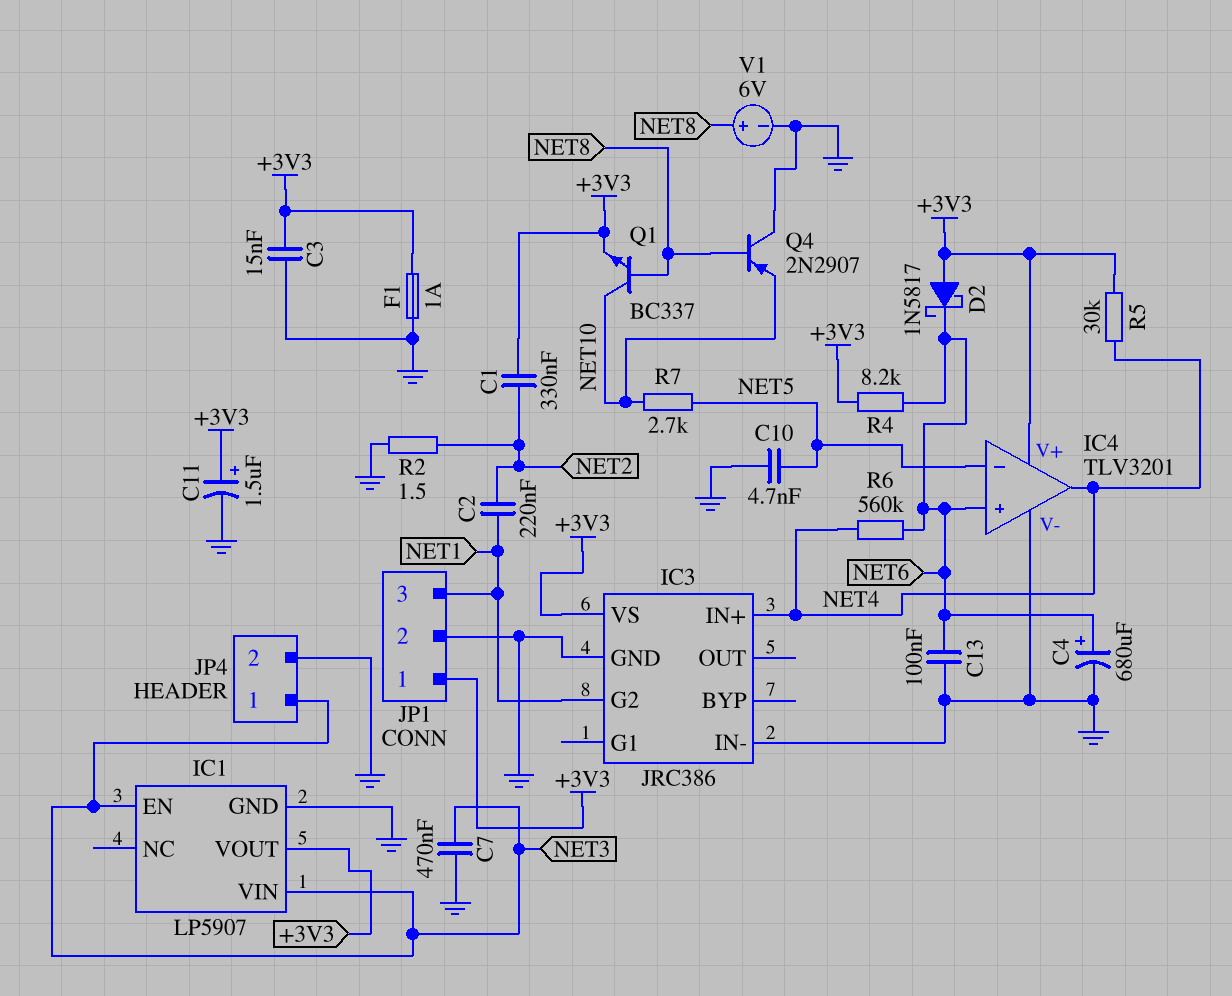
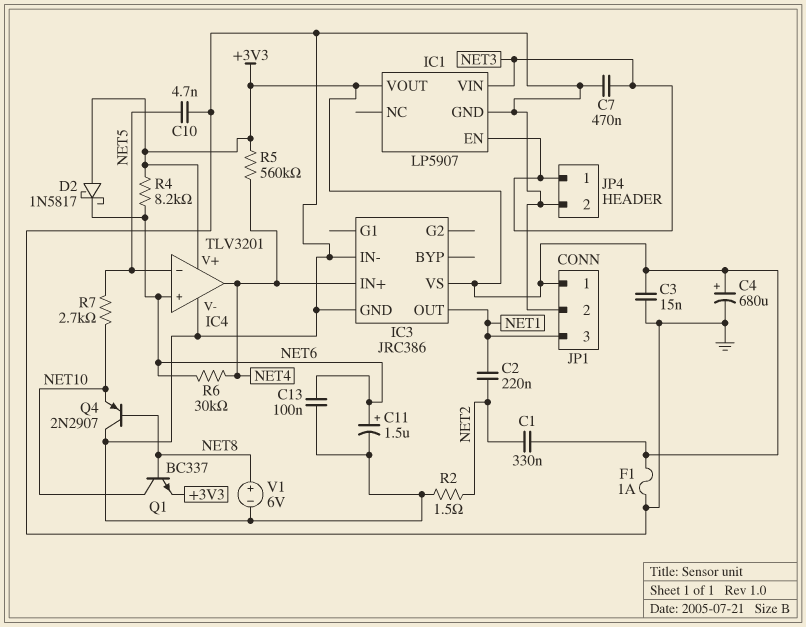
C4: 680uF (plus NET6, minus GND) -> 680uF (plus +3V3, minus GND)
C11: 1.5uF (plus +3V3, minus GND) -> 1.5uF (plus NET6, minus GND)
IC3 pin G2: NET1 -> none
IC3 pin OUT: none -> NET1
R5: 30k (+3V3, NET4) -> 560k (+3V3, NET4)
R6: 560k (NET4, NET6) -> 30k (NET4, NET6)

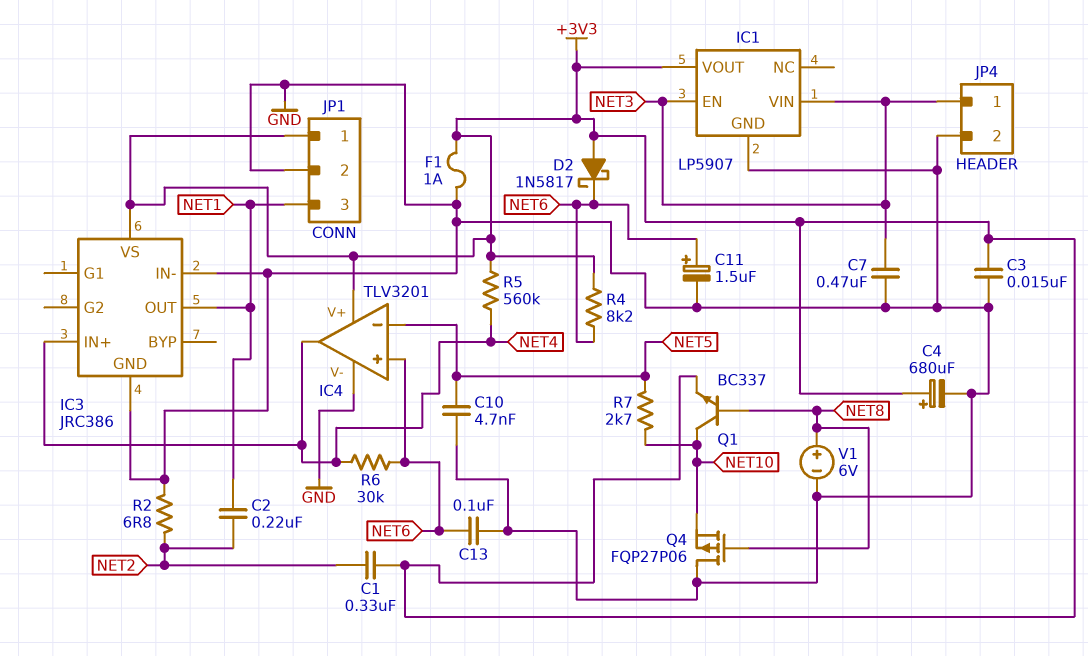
Q4: PNP 2N2907 (B NET8, C GND, E NET10) -> PMOS FQP27P06 (G NET8, D GND, S NET10)
R2: 1.5 (GND, NET2) -> 6.8 (GND, NET2)

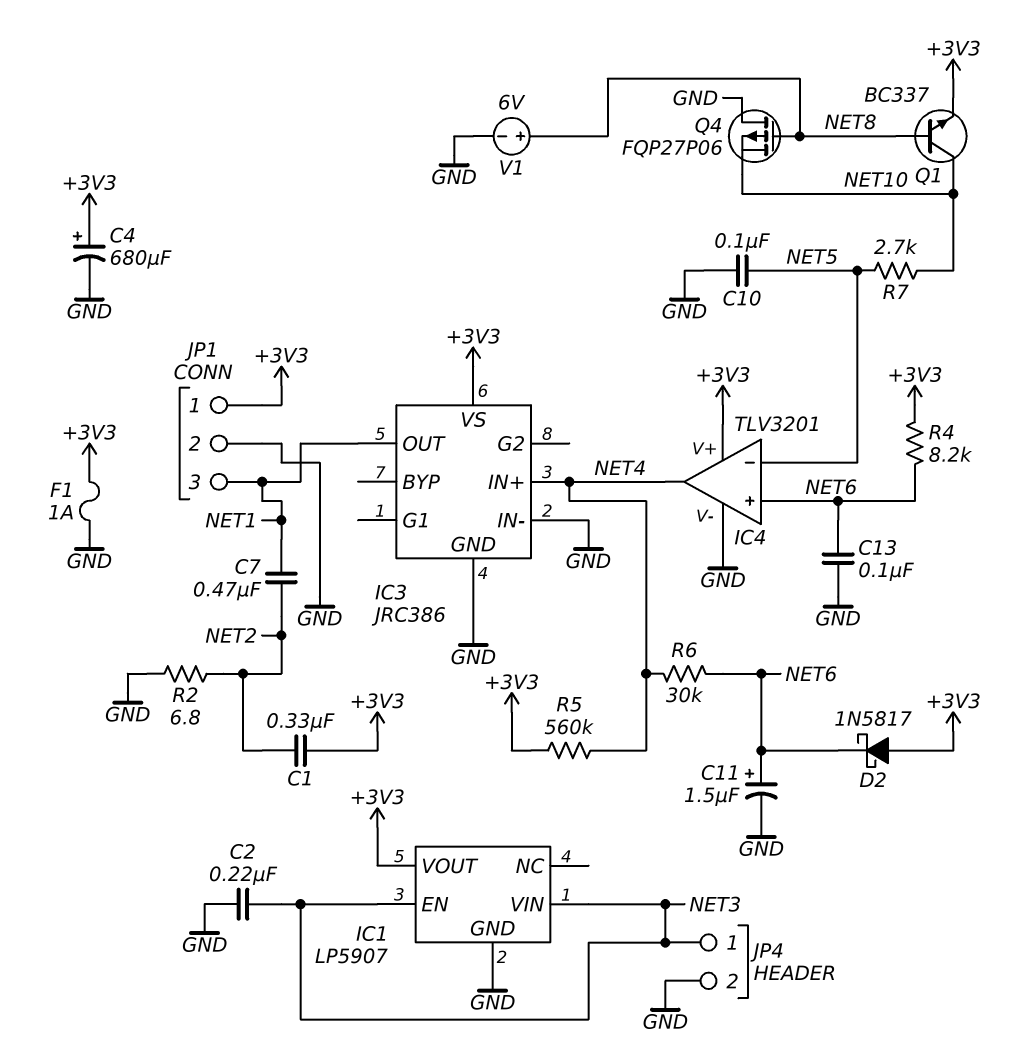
C2: 220nF (NET1, NET2) -> 220nF (GND, NET3)
C3: 15nF (+3V3, GND) -> none
C7: 470nF (GND, NET3) -> 470nF (NET1, NET2)
C10: 4.7nF (GND, NET5) -> 100nF (GND, NET5)

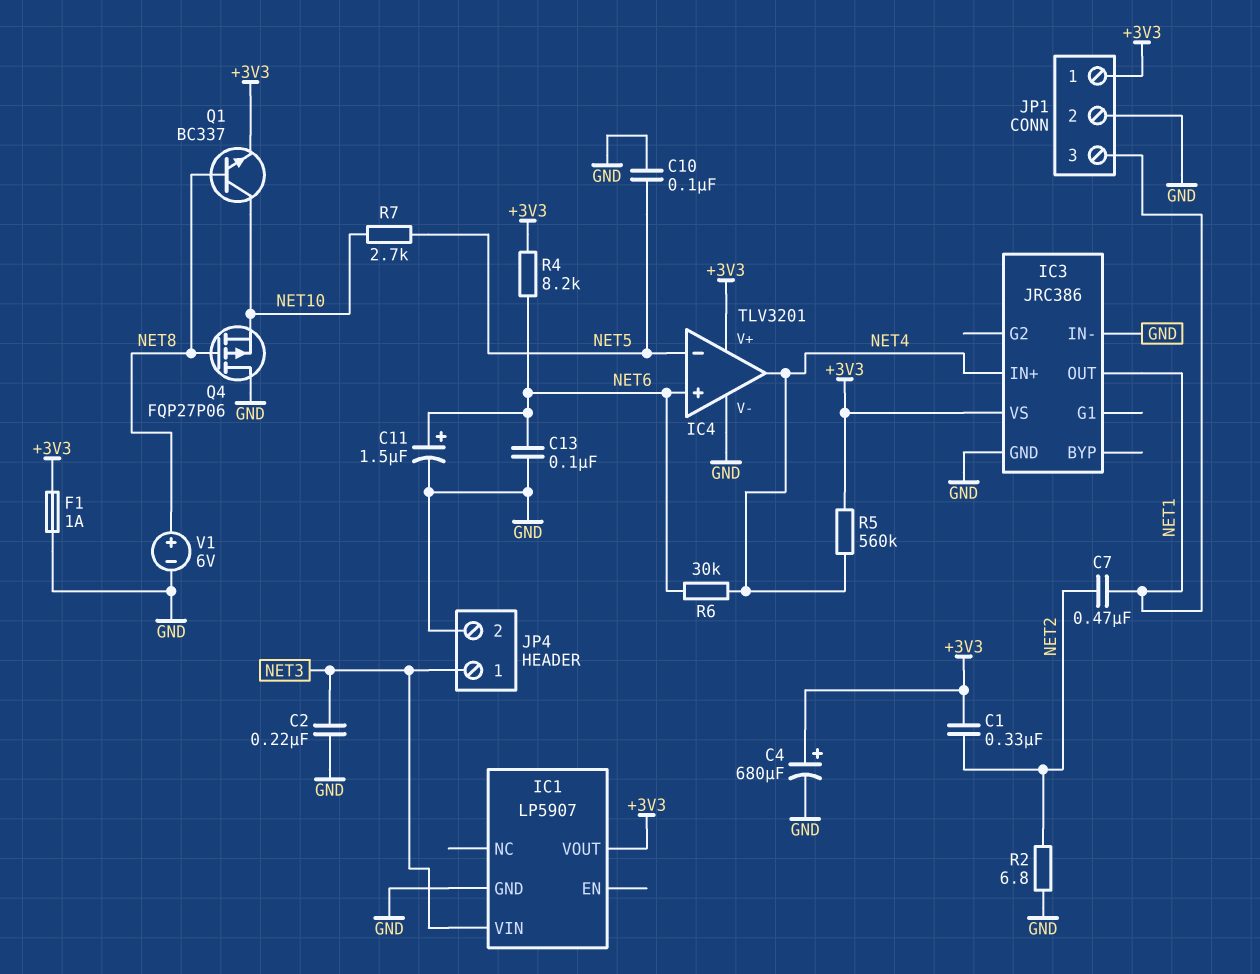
D2: schottky 1N5817 (A +3V3, K NET6) -> none
IC1 pin EN: NET3 -> none

